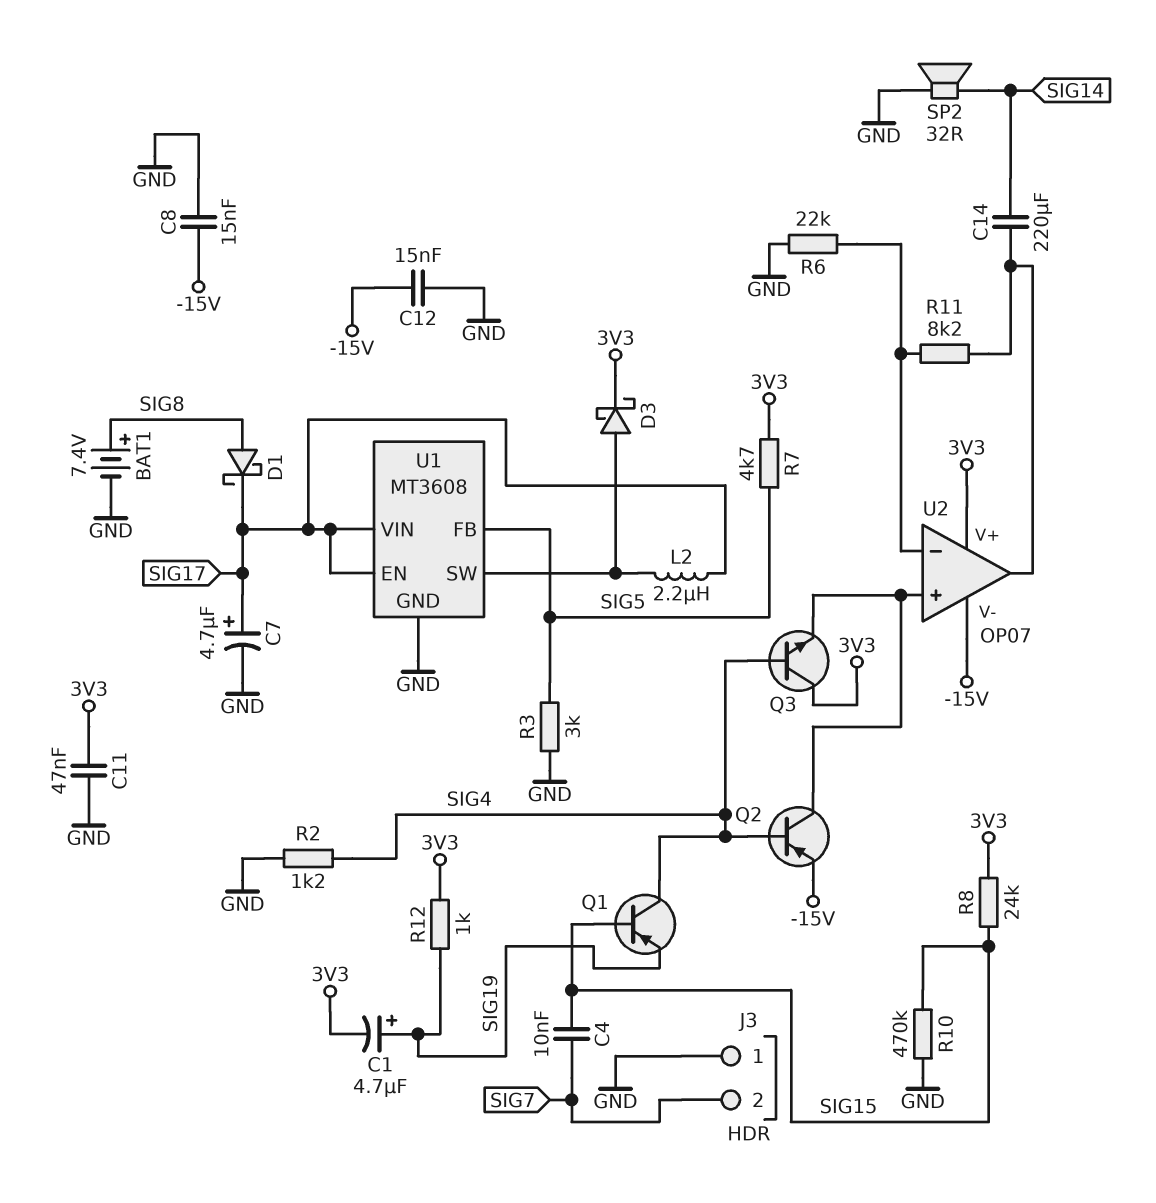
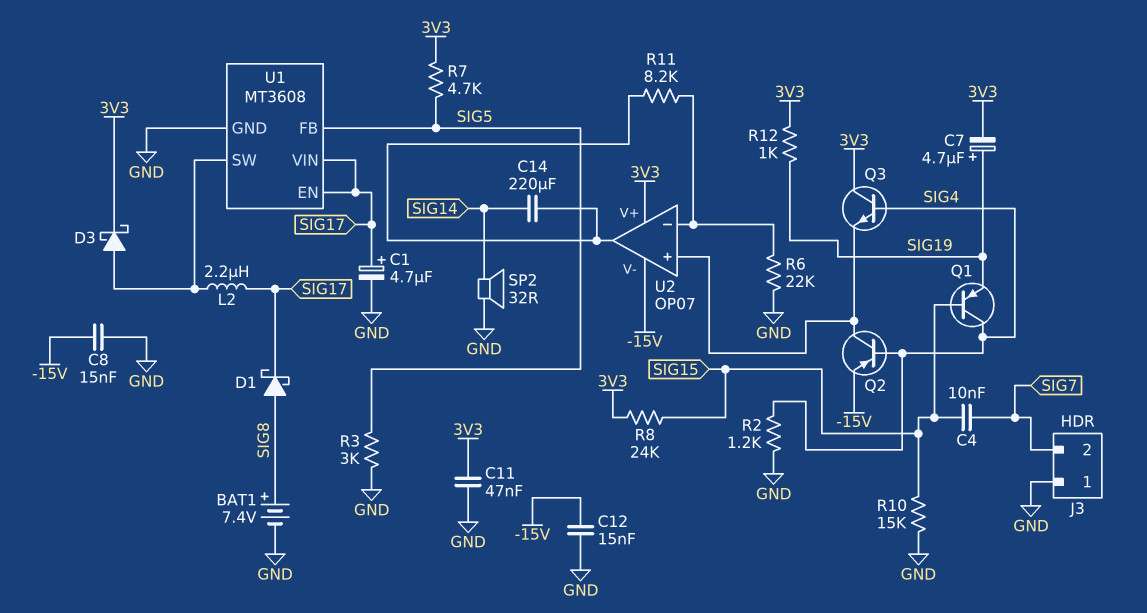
C1: 4.7uF (plus SIG19, minus 3V3) -> 4.7uF (plus SIG17, minus GND)
C7: 4.7uF (plus SIG17, minus GND) -> 4.7uF (plus SIG19, minus 3V3)
R10: 470k (GND, SIG15) -> 15k (GND, SIG15)

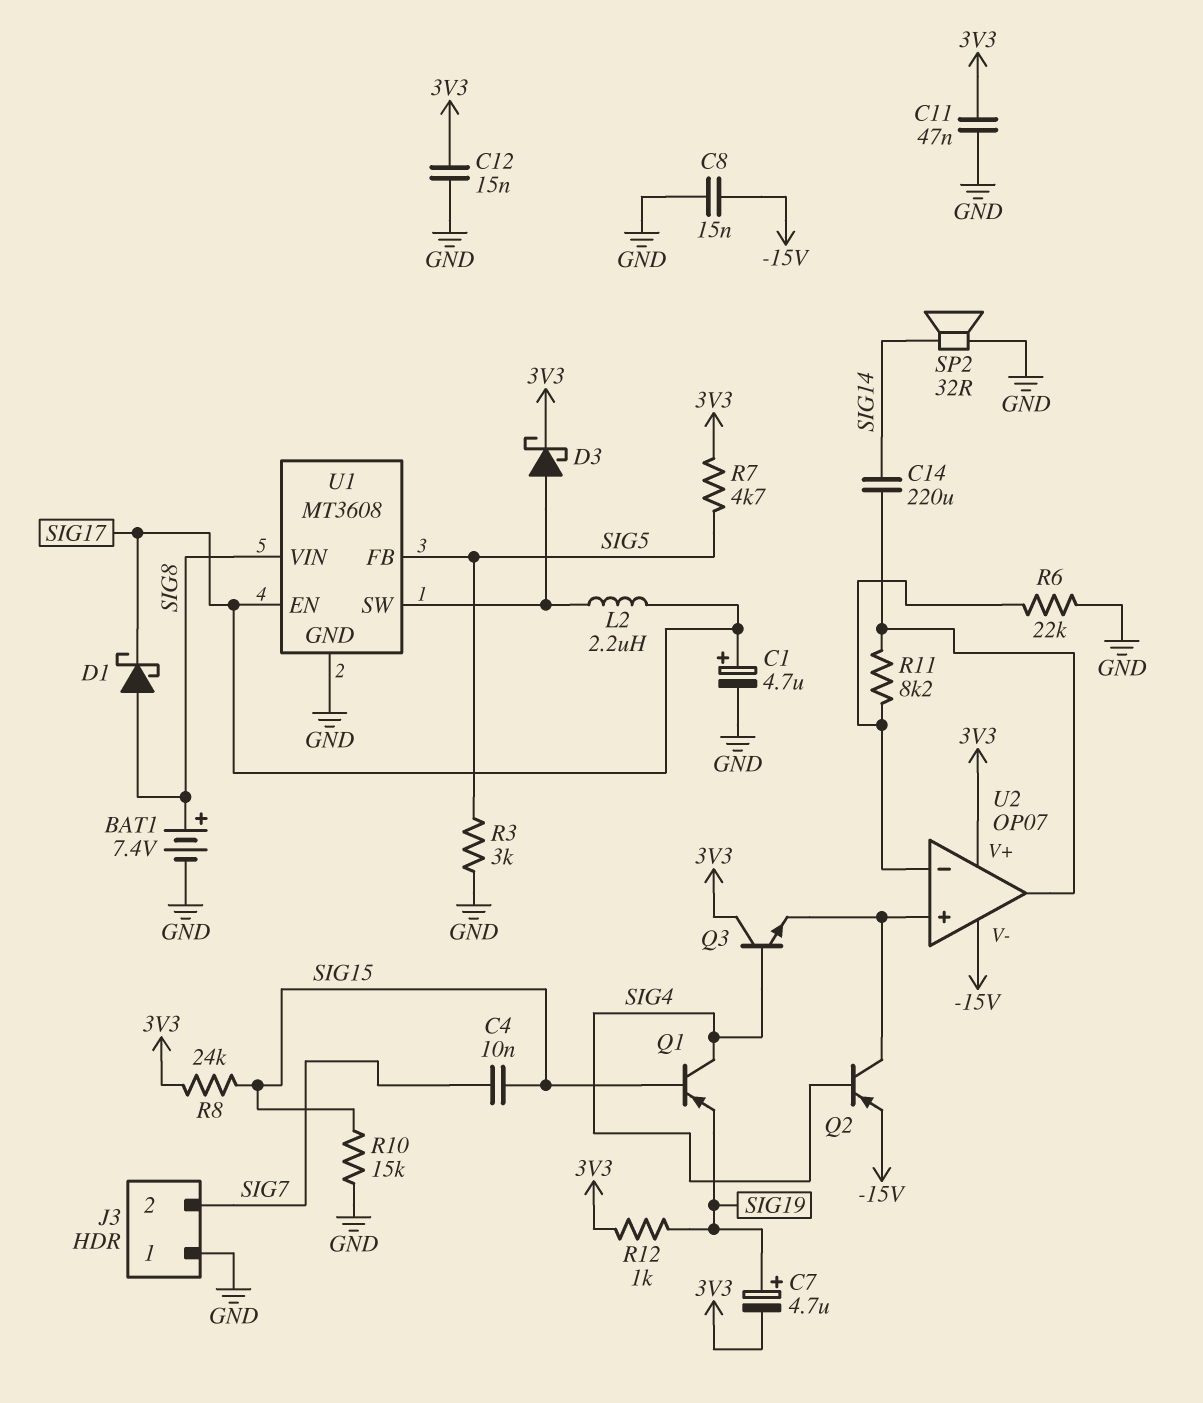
C12: 15nF (-15V, GND) -> 15nF (3V3, GND)
R2: 1.2k (GND, SIG4) -> none
U1 pin VIN: SIG17 -> SIG8

